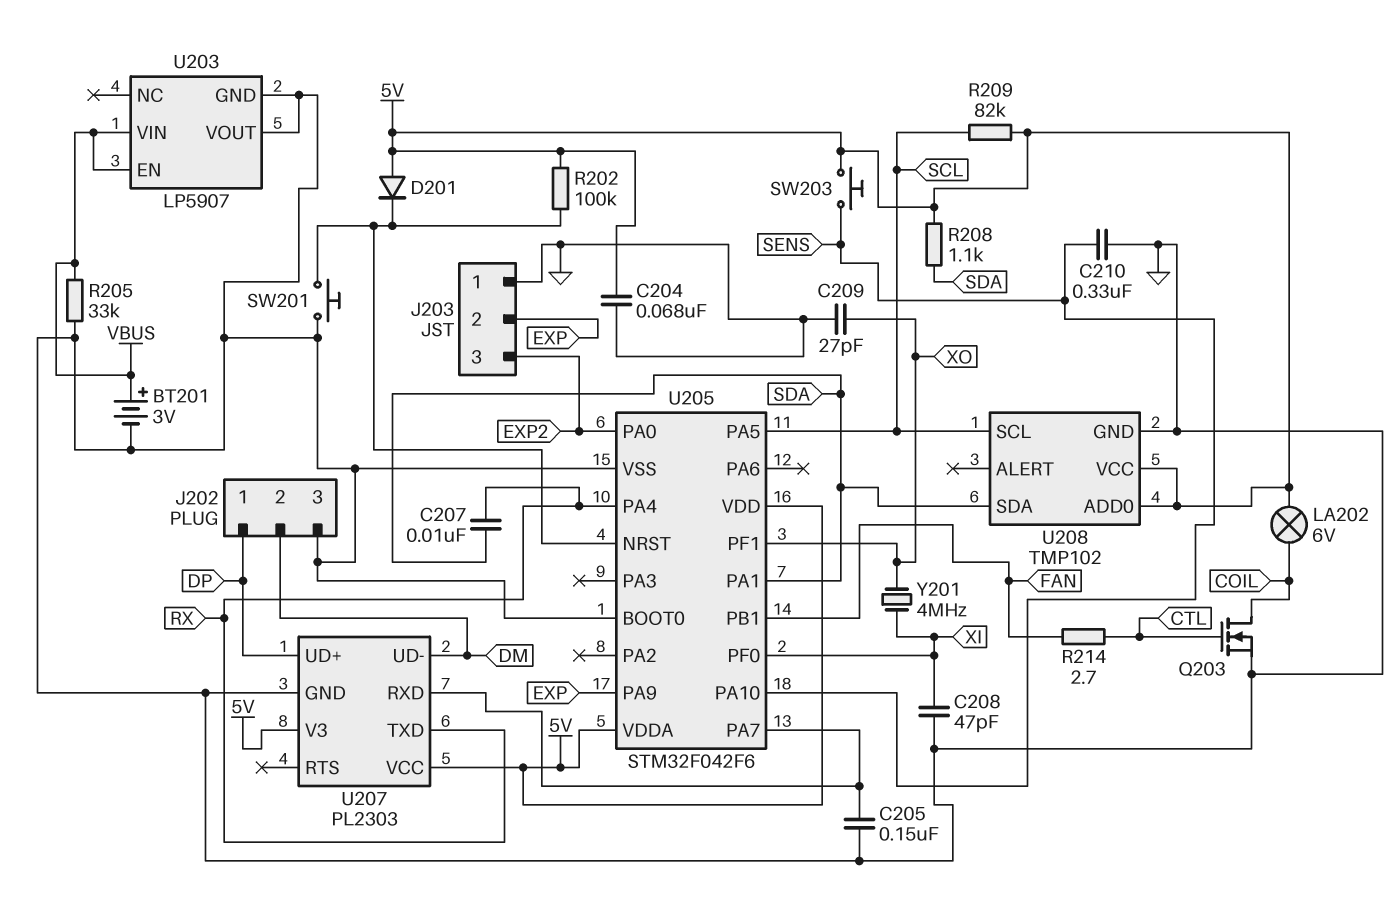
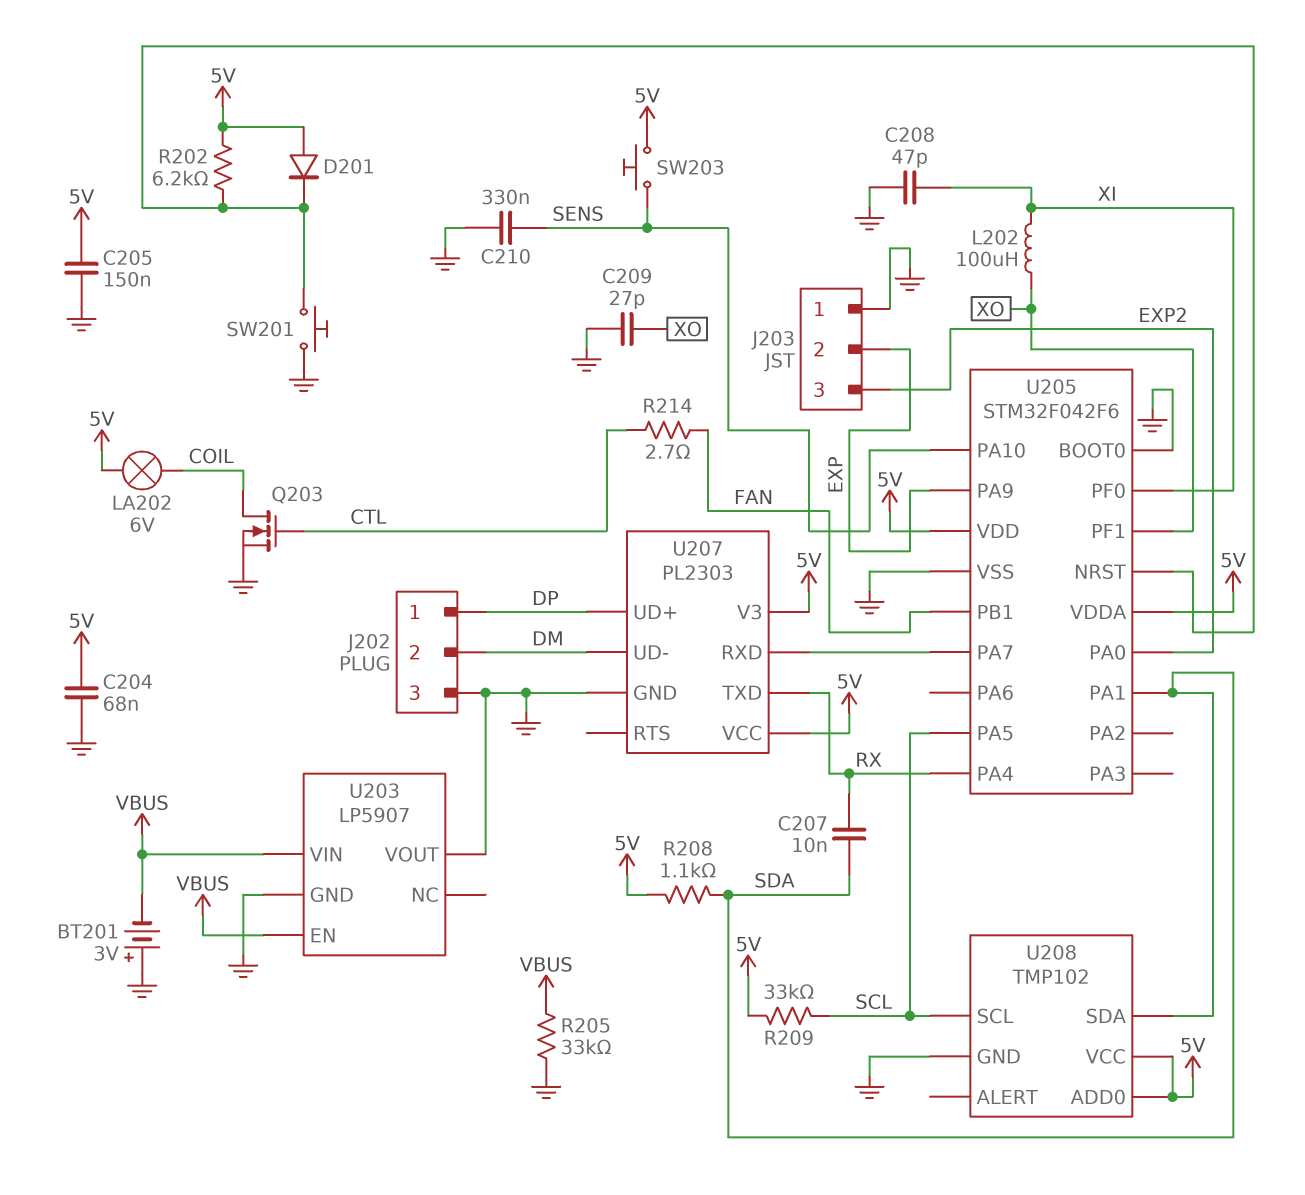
BT201: 3V (plus VBUS, minus GND) -> 3V (plus GND, minus VBUS)
C205: 150nF (GND, U205/PA7) -> 150nF (5V, GND)
L202: none -> 100uH (XI, XO)
R202: 100k (5V, U205/NRST) -> 6.2k (5V, U205/NRST)
R209: 82k (5V, SCL) -> 33k (5V, SCL)
Y201: 4MHz (XI, XO) -> none

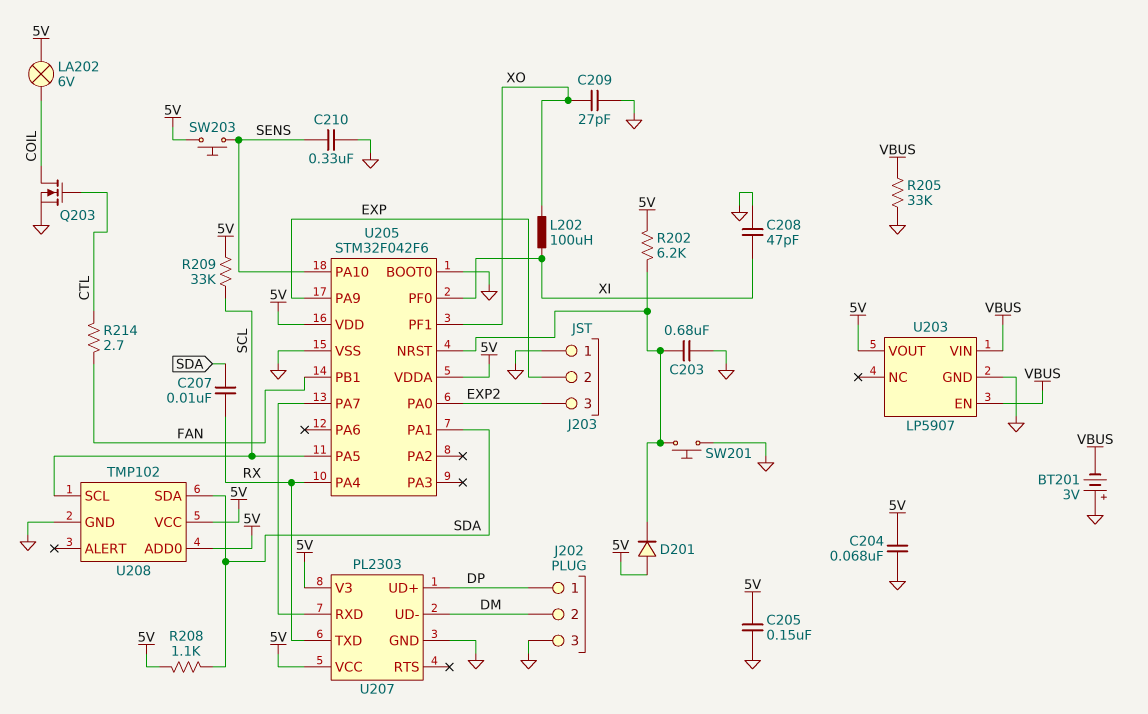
C203: none -> 680nF (GND, U205/NRST)
U203 pin VOUT: GND -> 5V

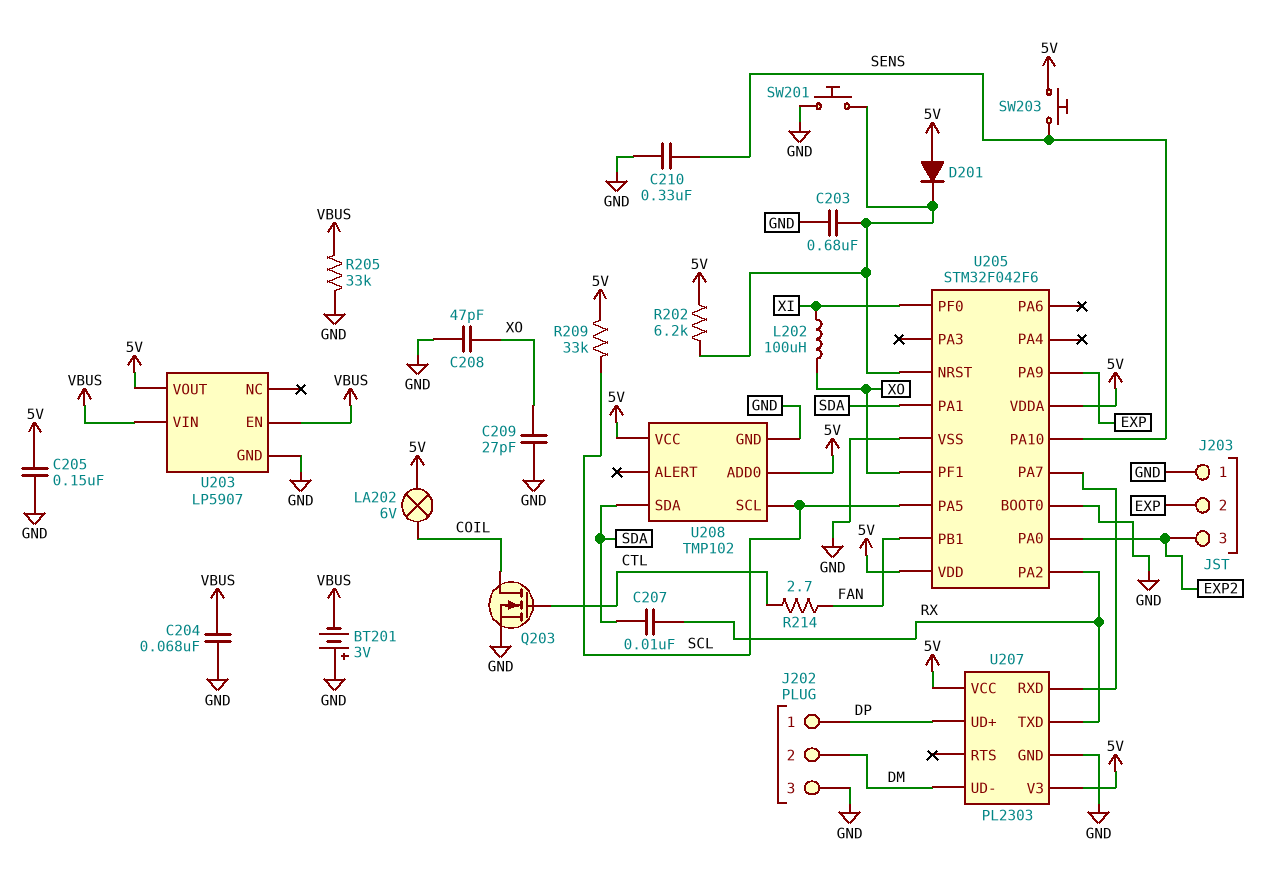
C204: 68nF (5V, GND) -> 68nF (GND, VBUS)
C208: 47pF (GND, XI) -> 47pF (GND, XO)
R208: 1.1k (5V, SDA) -> none
U205 pin PA2: none -> RX
U205 pin PA4: RX -> none

